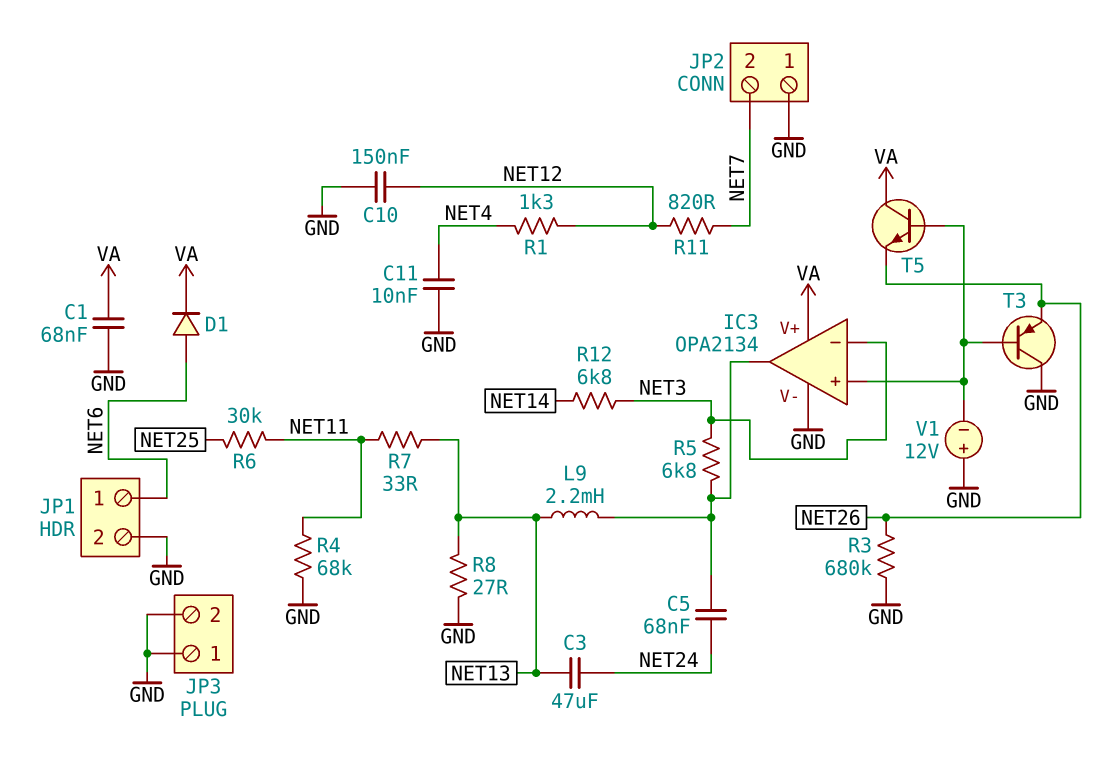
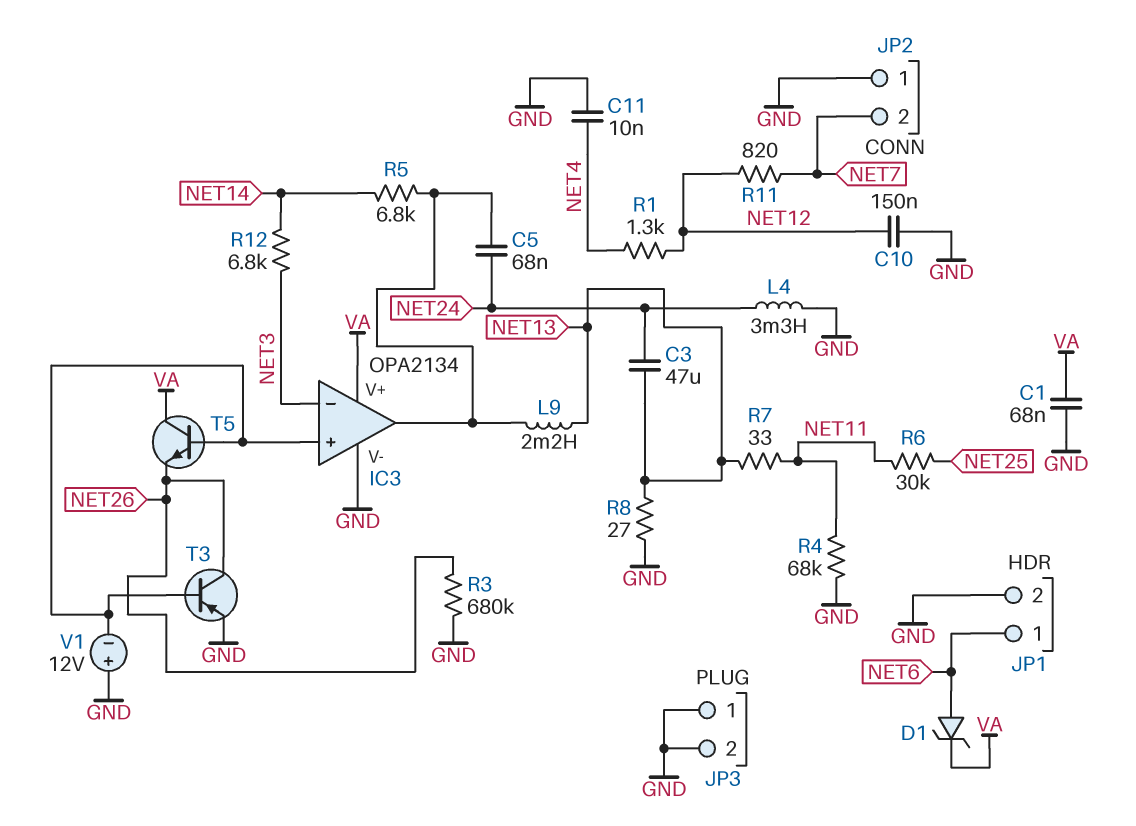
D1: diode (A NET6, K VA) -> zener (A NET6, K VA)
L4: none -> 3.3mH (GND, NET24)
R5: 6.8k (IC3/out, NET3) -> 6.8k (IC3/out, NET14)
T3: PNP (B IC3/in+, C GND, E NET26) -> PNP (B IC3/in+, C NET26, E GND)

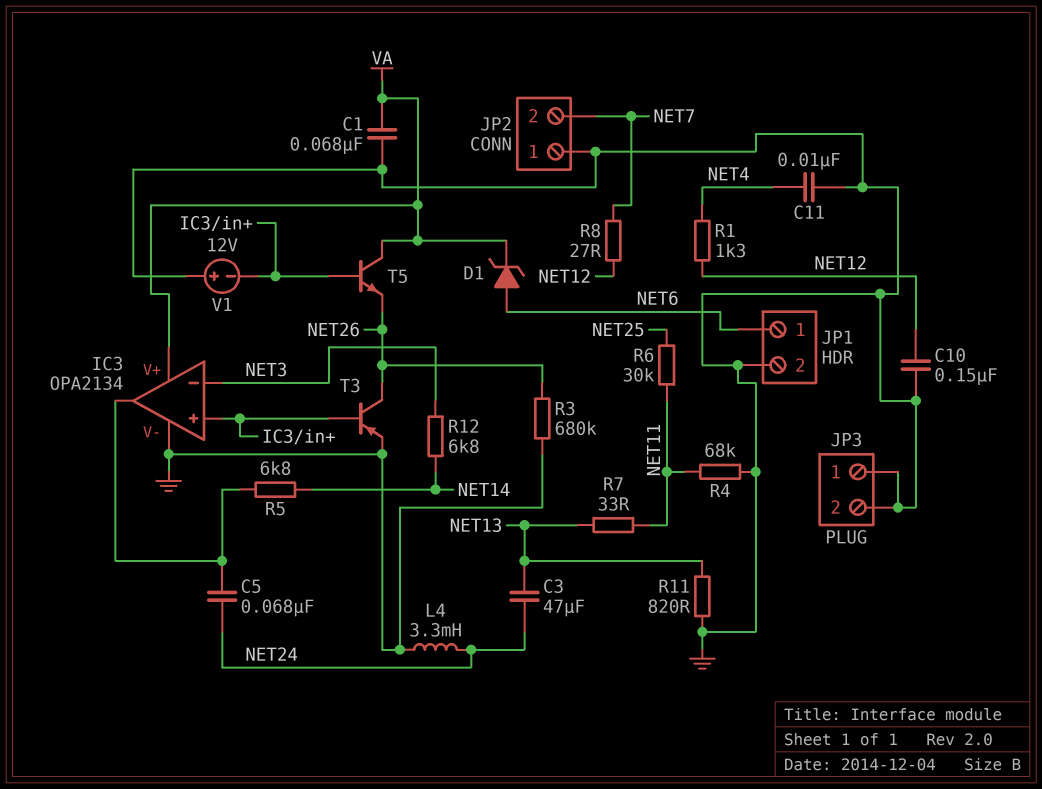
L9: 2.2mH (IC3/out, NET13) -> none
R8: 27 (GND, NET13) -> 27 (NET7, NET12)
R11: 820 (NET7, NET12) -> 820 (GND, NET13)

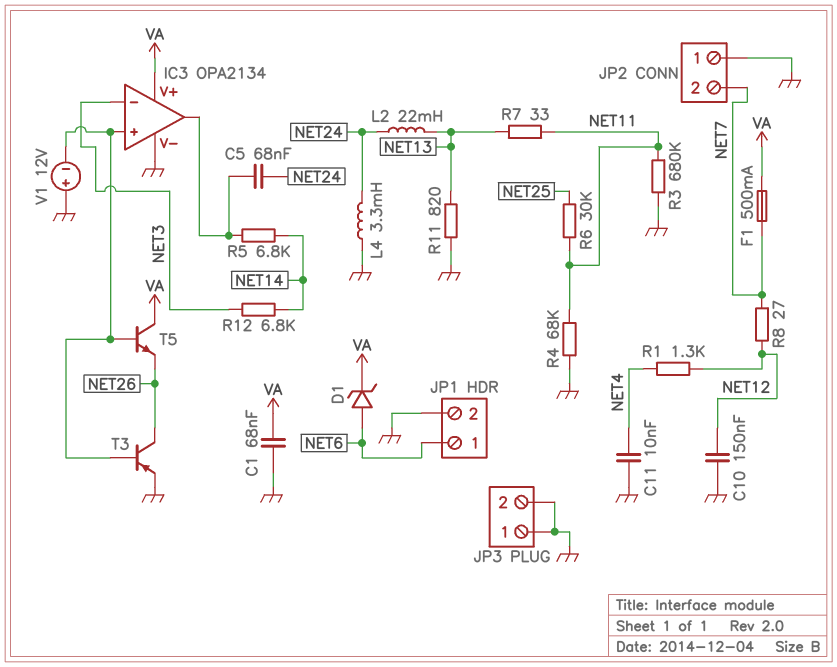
C3: 47uF (NET13, NET24) -> none
F1: none -> 500mA (NET7, VA)
L2: none -> 22mH (NET13, NET24)
R3: 680k (GND, NET26) -> 680k (GND, NET11)

